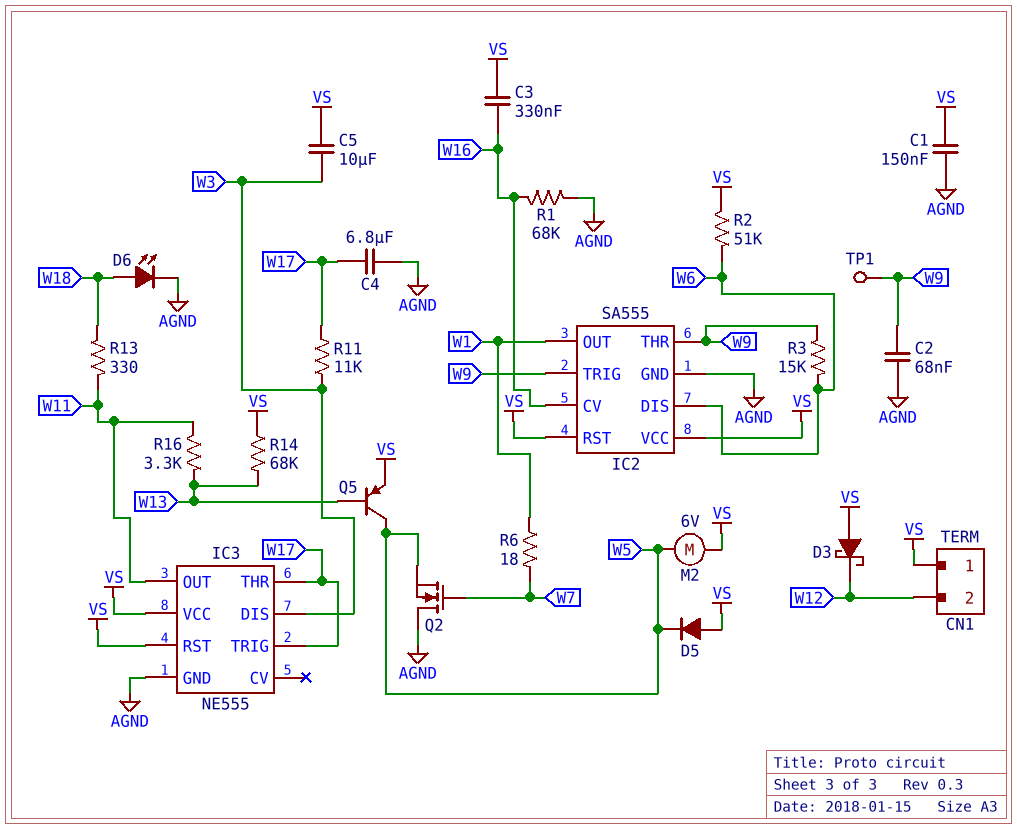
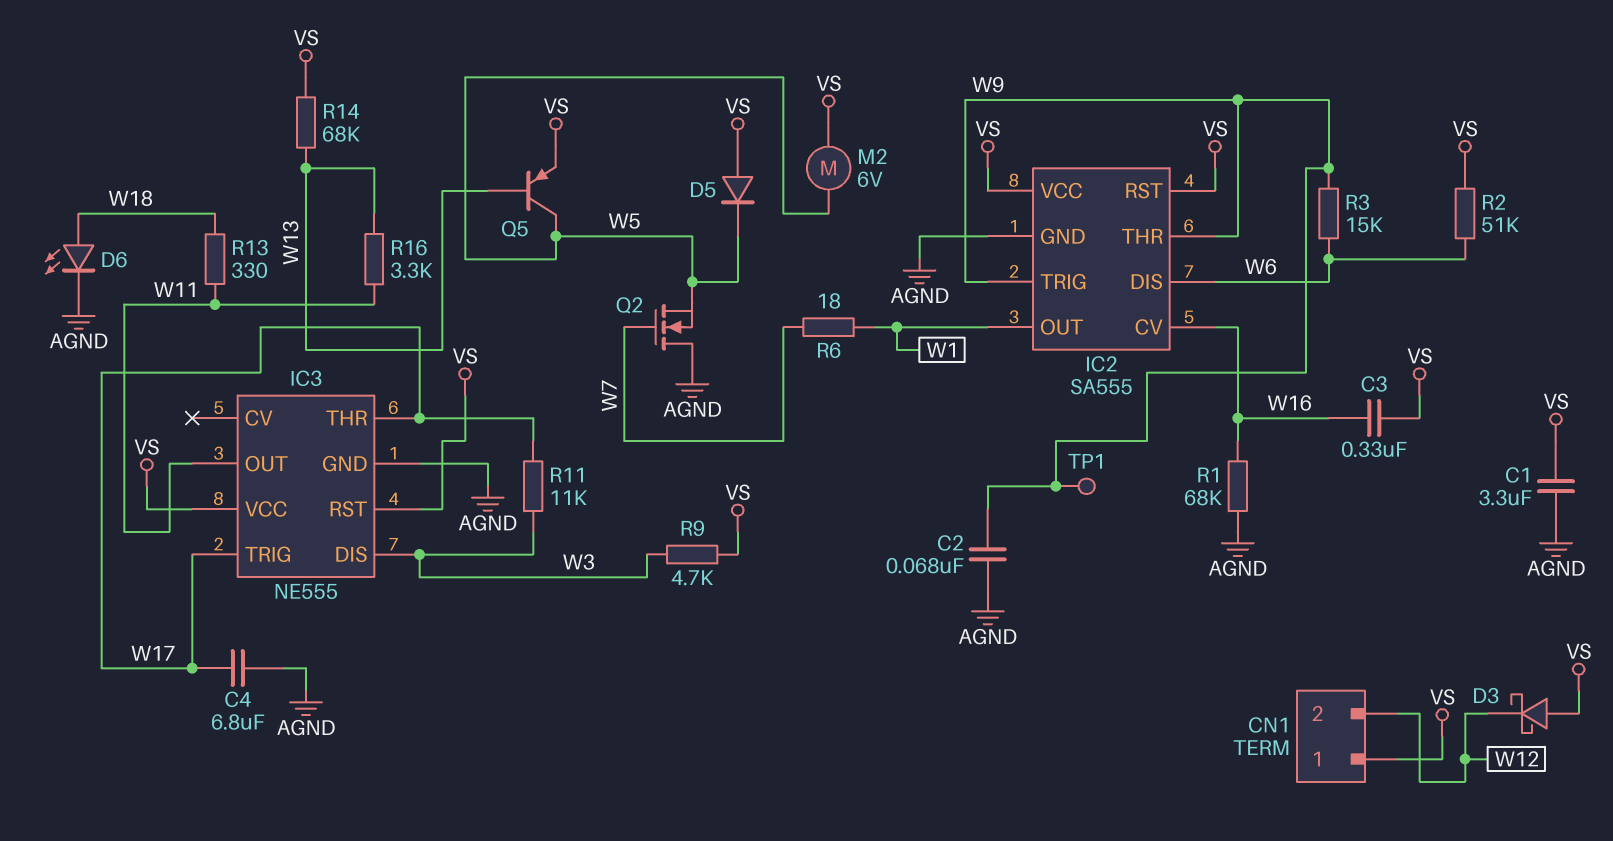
C1: 150nF (AGND, VS) -> 3.3uF (AGND, VS)
C5: 10uF (VS, W3) -> none
R9: none -> 4.7k (VS, W3)

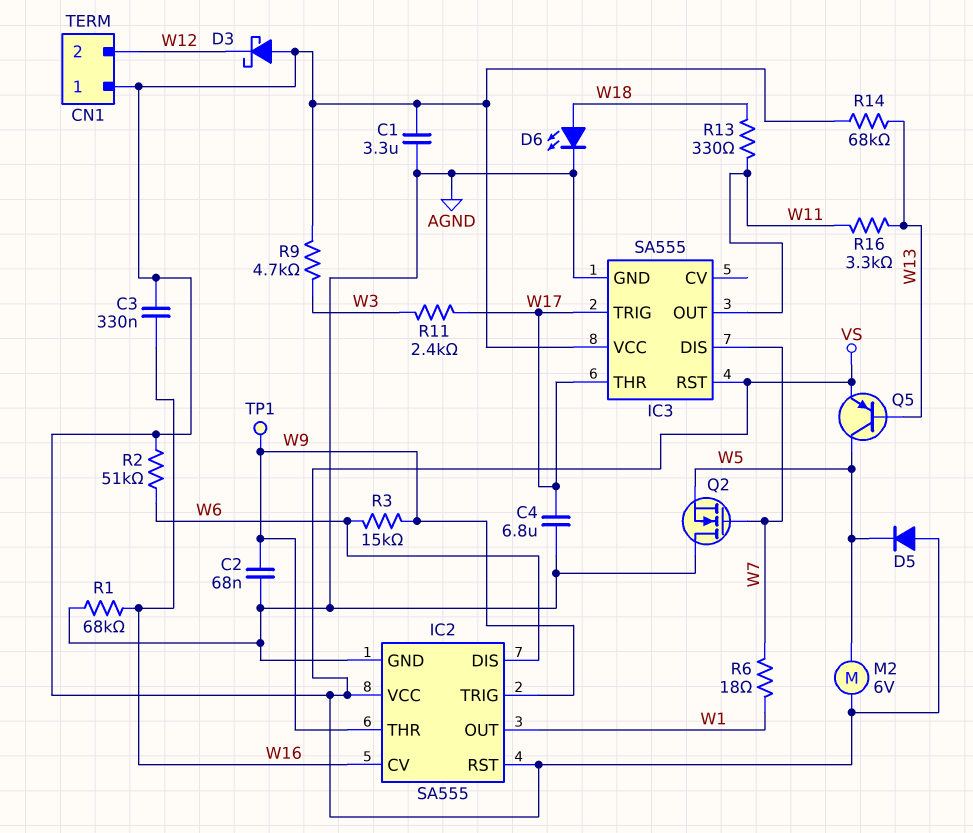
IC3: NE555 -> SA555
IC3 pin DIS: W3 -> W7
R11: 11k (W3, W17) -> 2.4k (W3, W17)

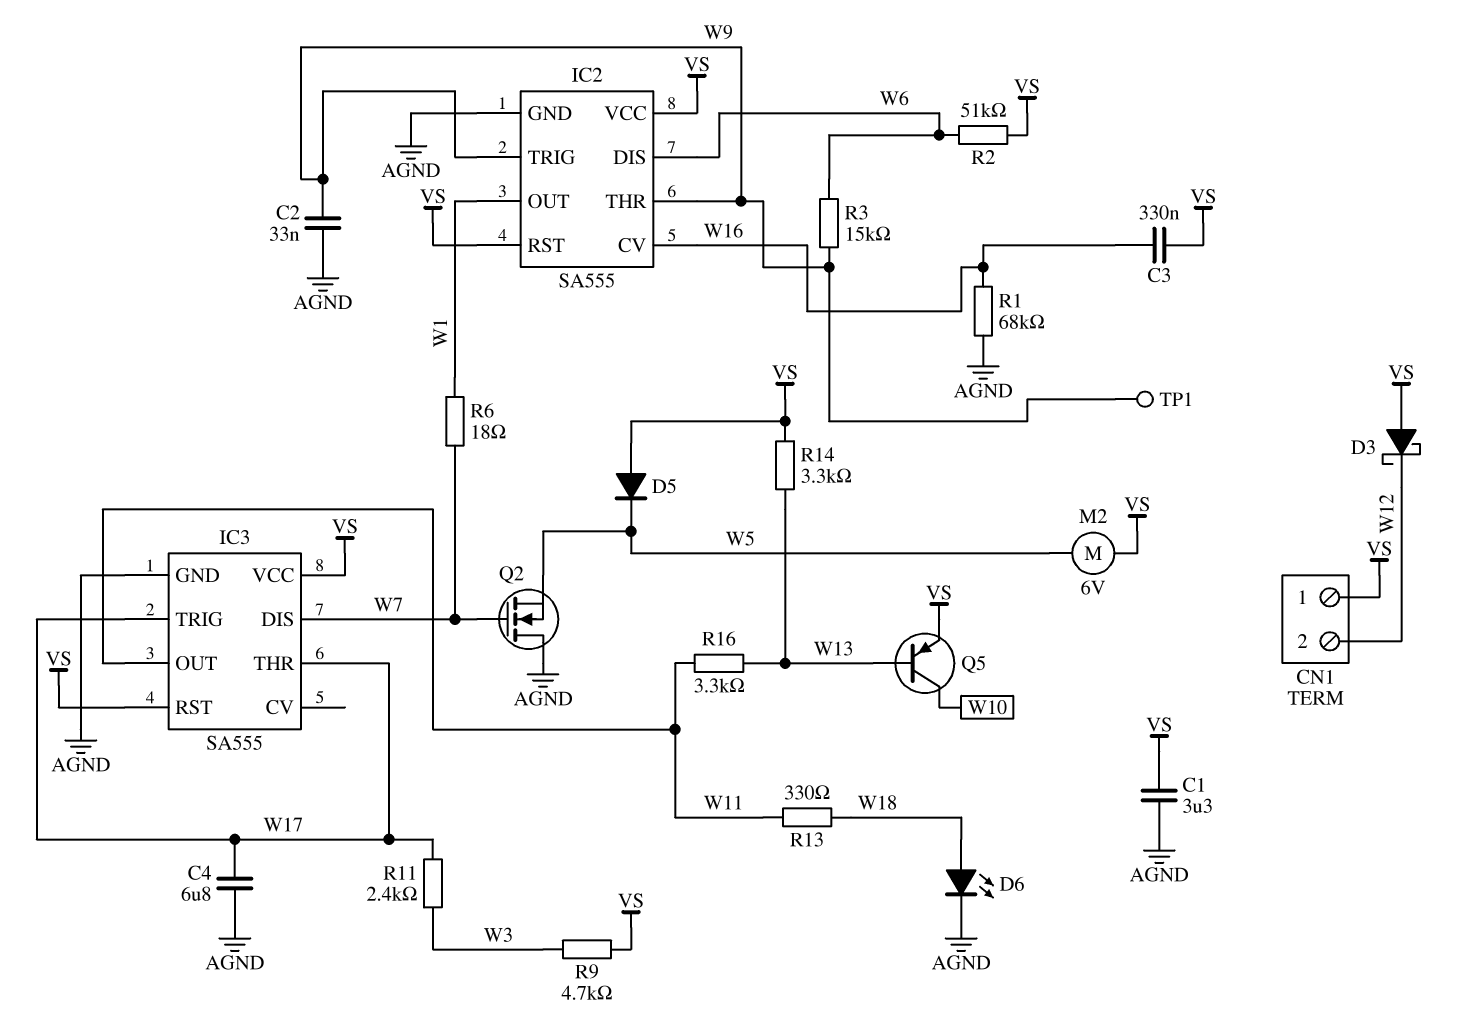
C2: 68nF (AGND, W9) -> 33nF (AGND, W9)
Q5: PNP (B W13, C W5, E VS) -> PNP (B W13, C W10, E VS)
R14: 68k (VS, W13) -> 3.3k (VS, W13)

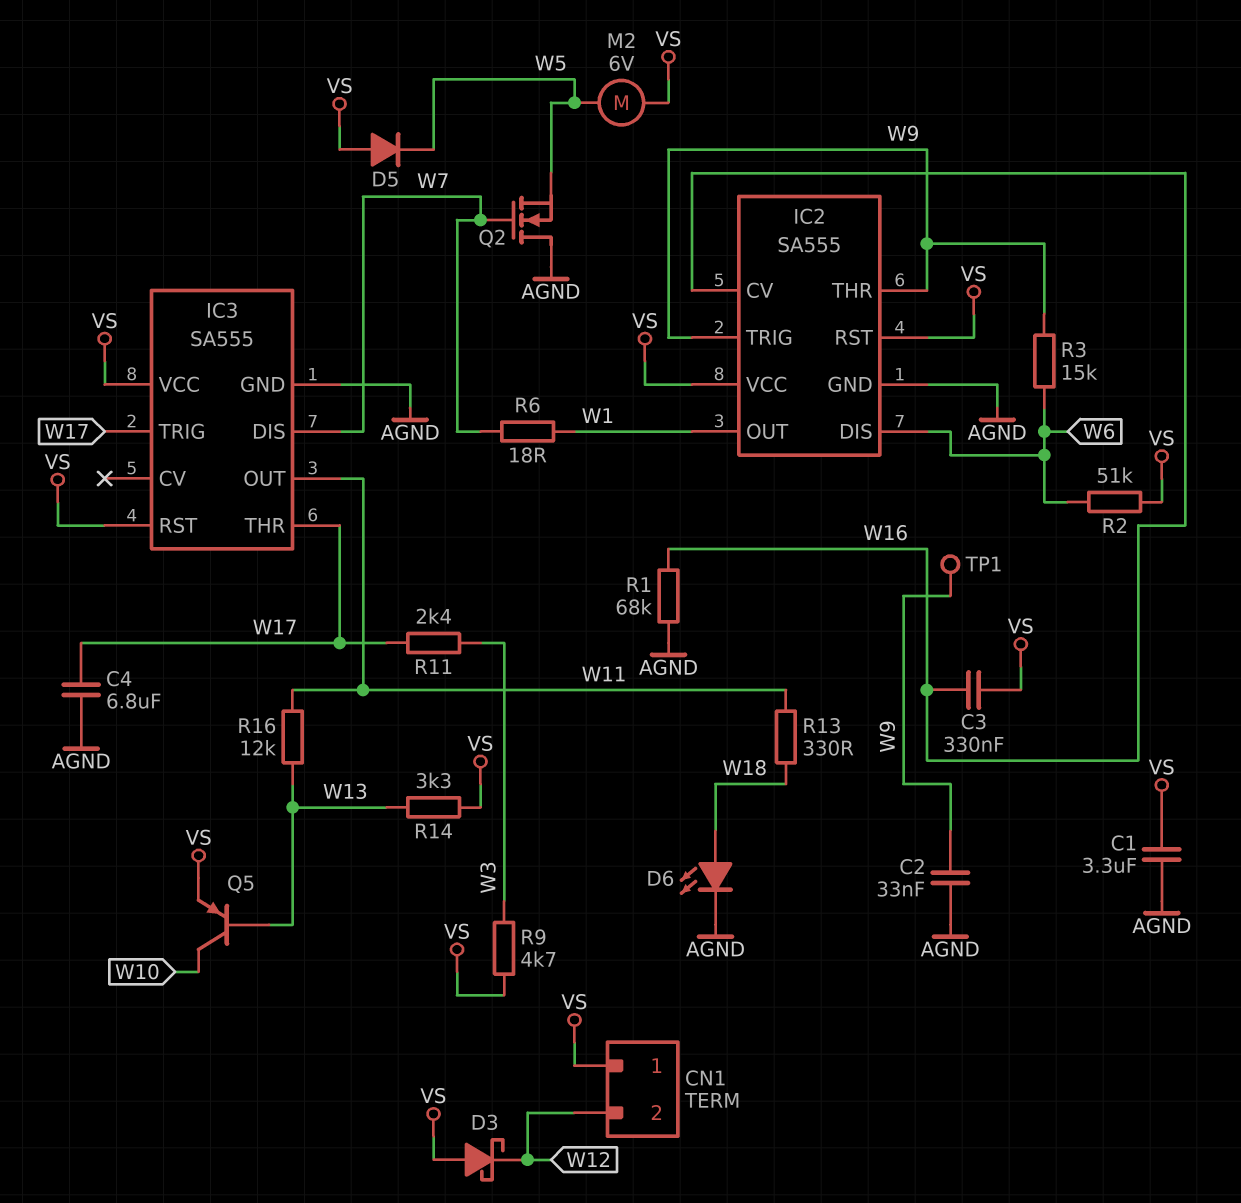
R16: 3.3k (W11, W13) -> 12k (W11, W13)

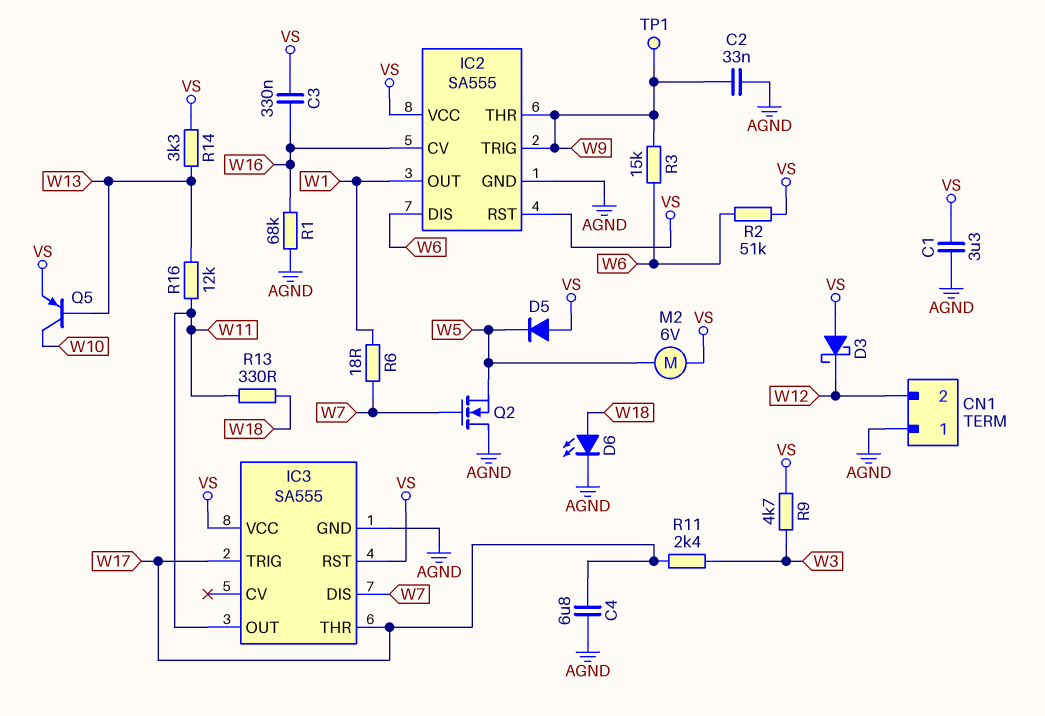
CN1 pin 1: VS -> AGND

